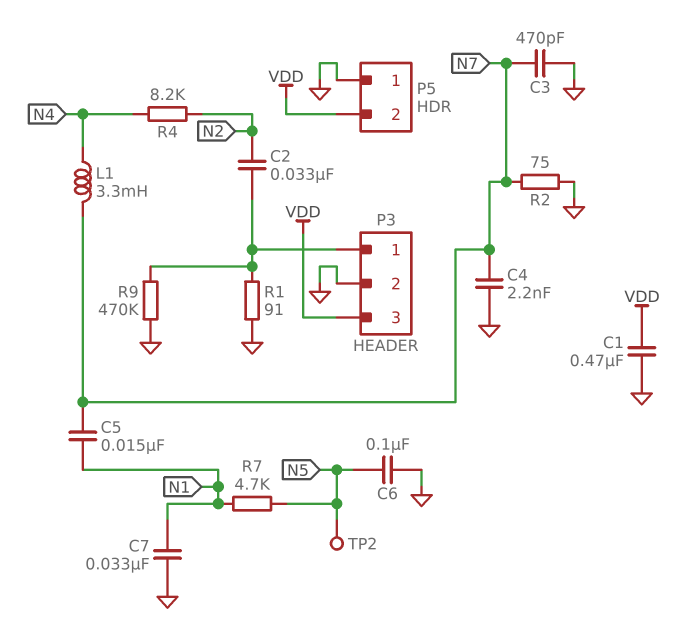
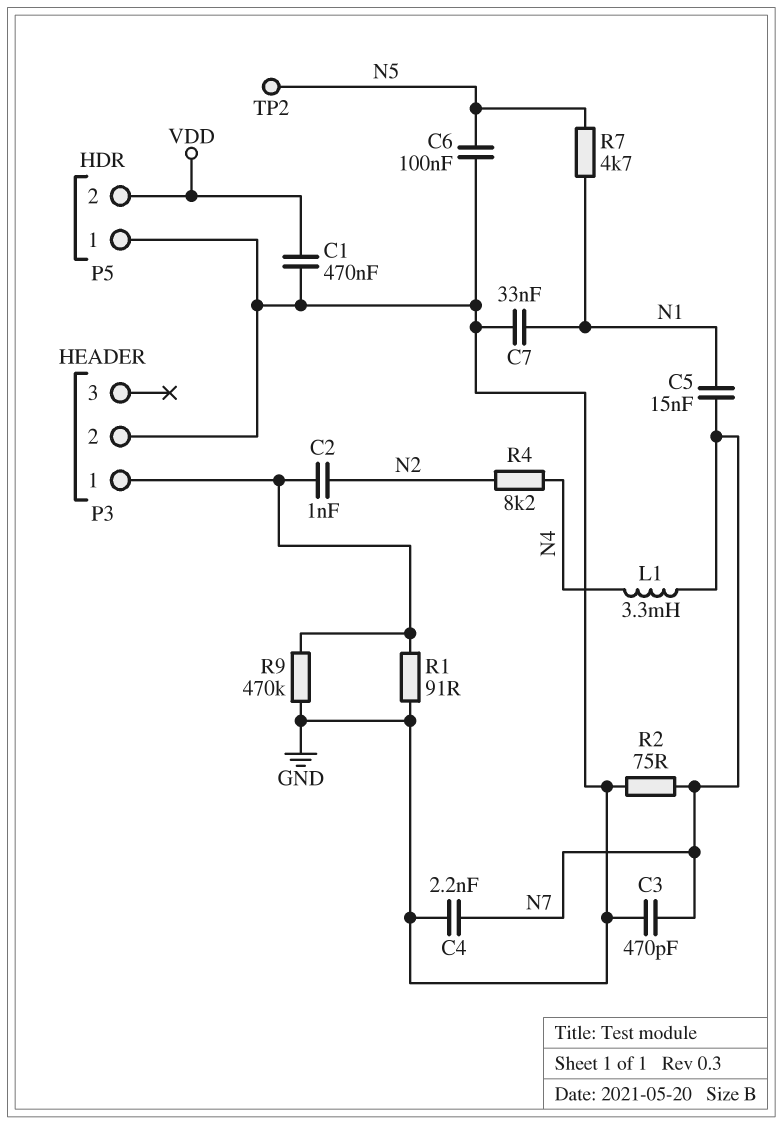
C2: 33nF (N2, P3/1) -> 1nF (N2, P3/1)
P3 pin 3: VDD -> none

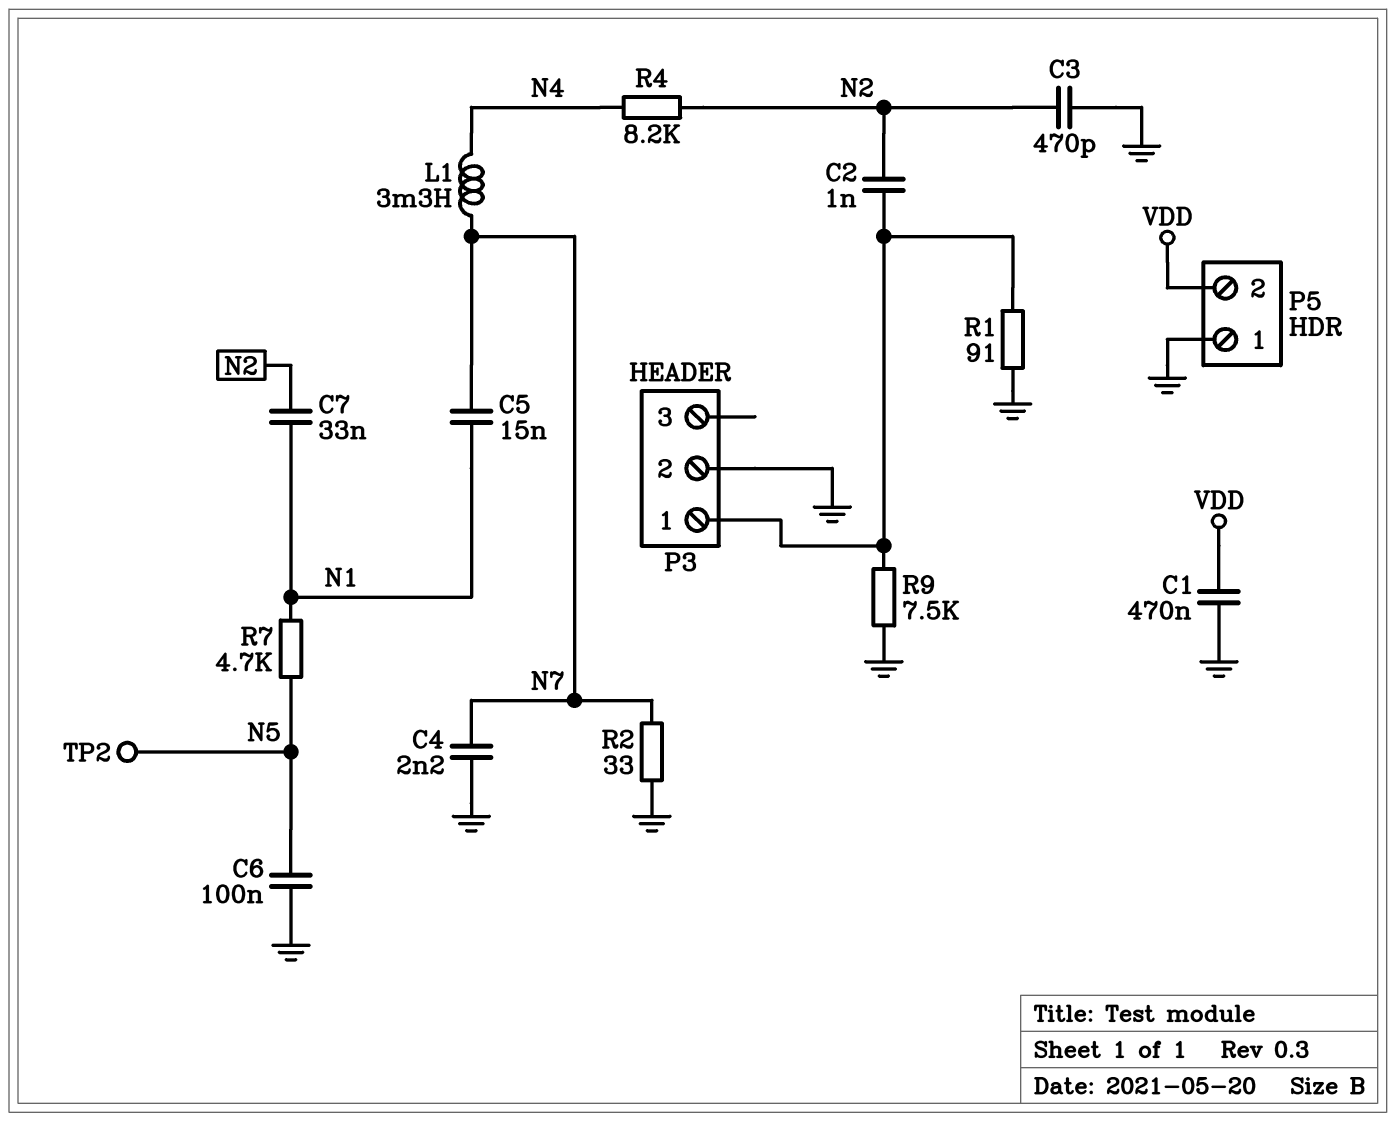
C3: 470pF (GND, N7) -> 470pF (GND, N2)
C7: 33nF (GND, N1) -> 33nF (N1, N2)
R2: 75 (GND, N7) -> 33 (GND, N7)
R9: 470k (GND, P3/1) -> 7.5k (GND, P3/1)

